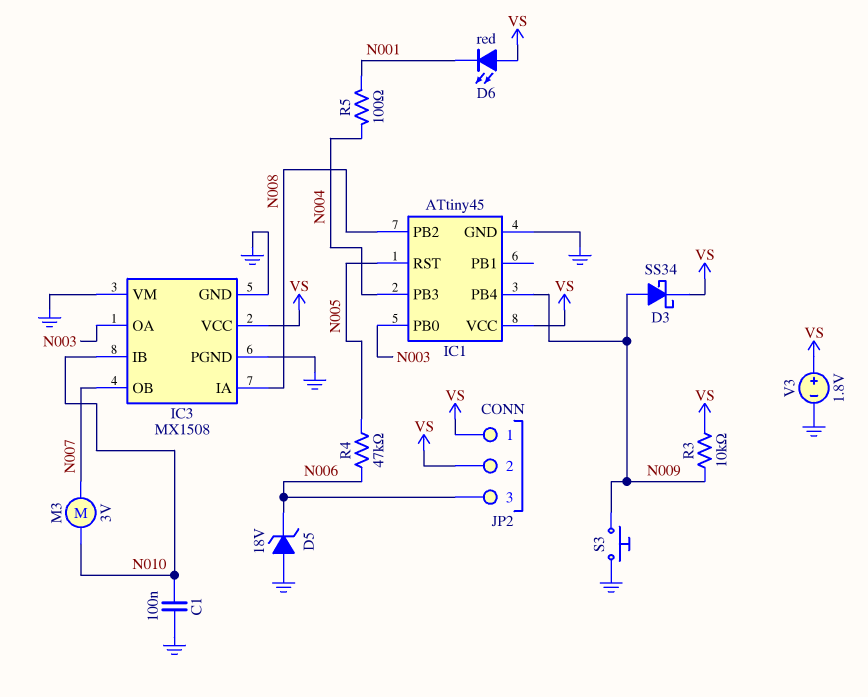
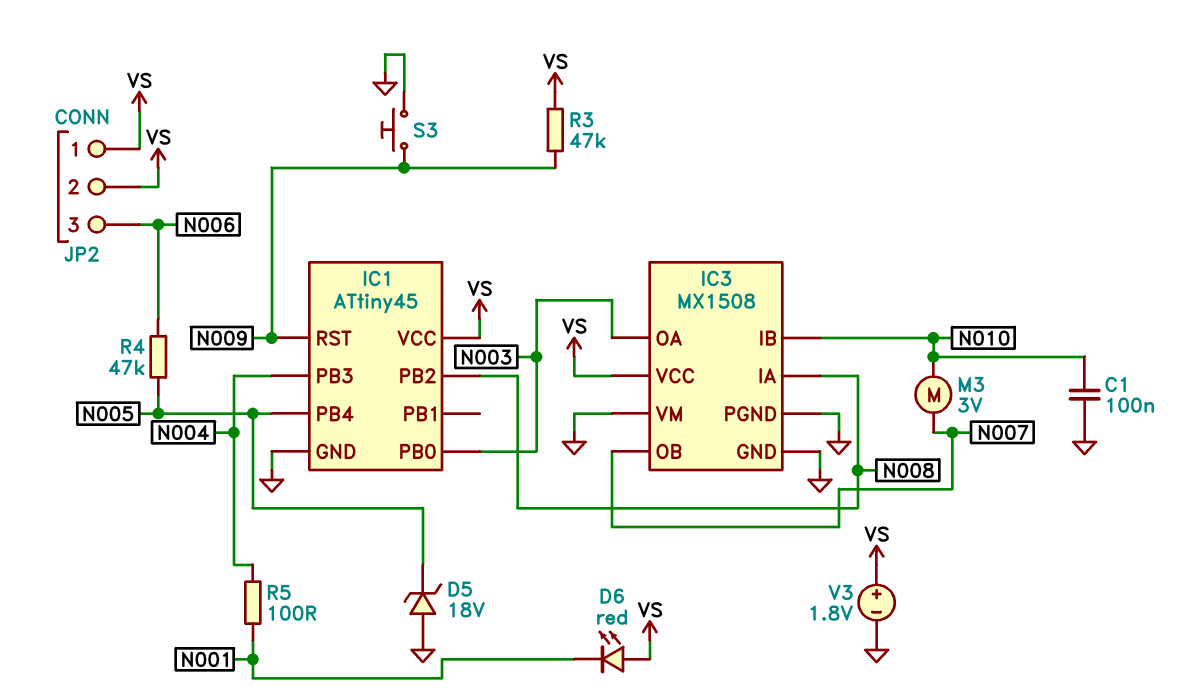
D3: schottky SS34 (A N009, K VS) -> none
D5: zener 18V (A GND, K N006) -> zener 18V (A GND, K N005)
IC1 pin PB4: N009 -> N005
IC1 pin RST: N005 -> N009
R3: 10k (N009, VS) -> 47k (N009, VS)

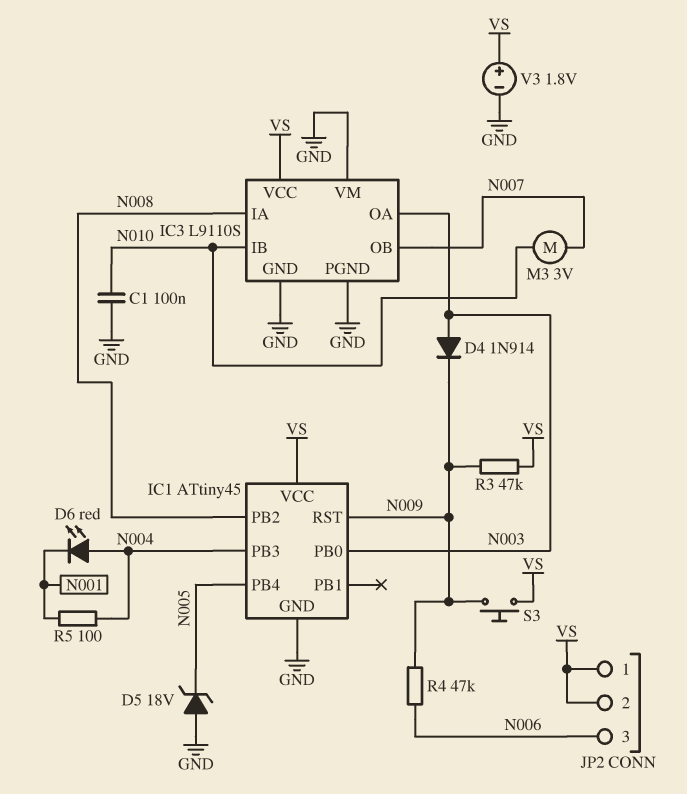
D4: none -> diode 1N914 (A N003, K N009)
D6: LED red (A VS, K N001) -> LED red (A N004, K N001)
IC3: MX1508 -> L9110S
R4: 47k (N005, N006) -> 47k (N006, N009)
S3: button (GND, N009) -> button (N009, VS)

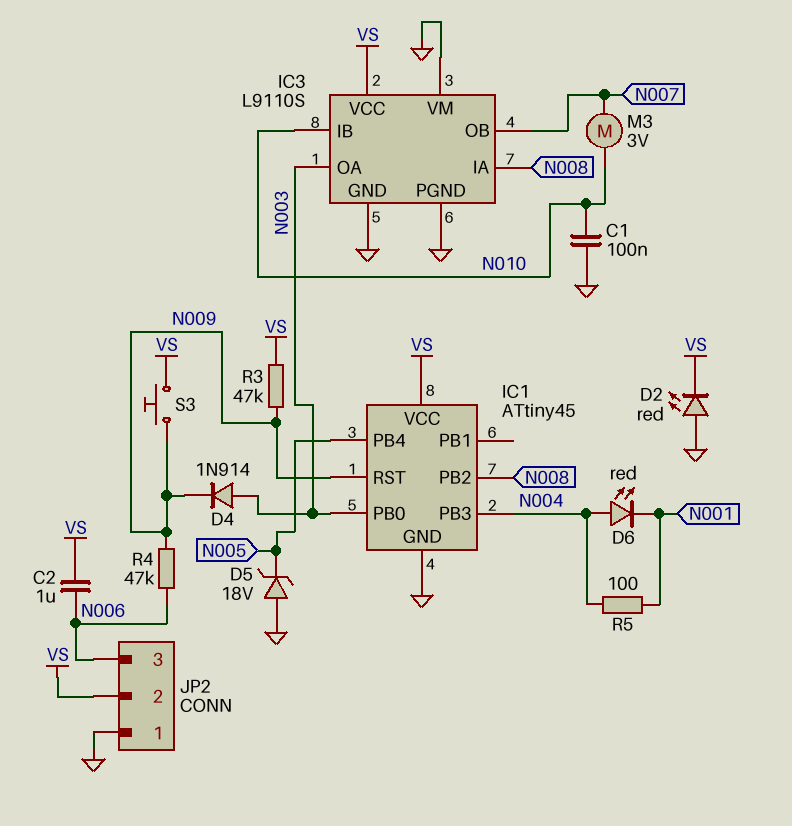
C2: none -> 1uF (N006, VS)
D2: none -> LED red (A GND, K VS)
JP2 pin 1: VS -> GND
V3: 1.8V (plus VS, minus GND) -> none

